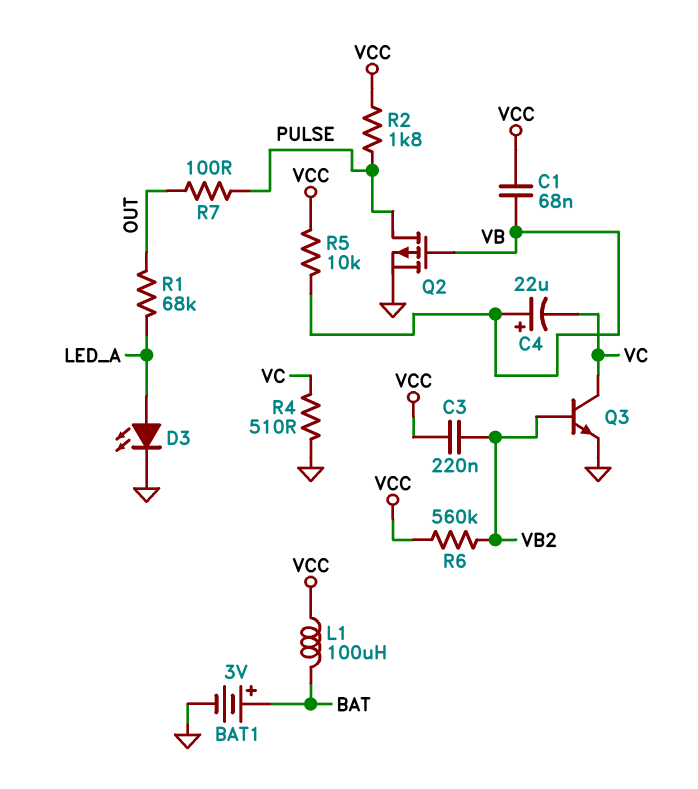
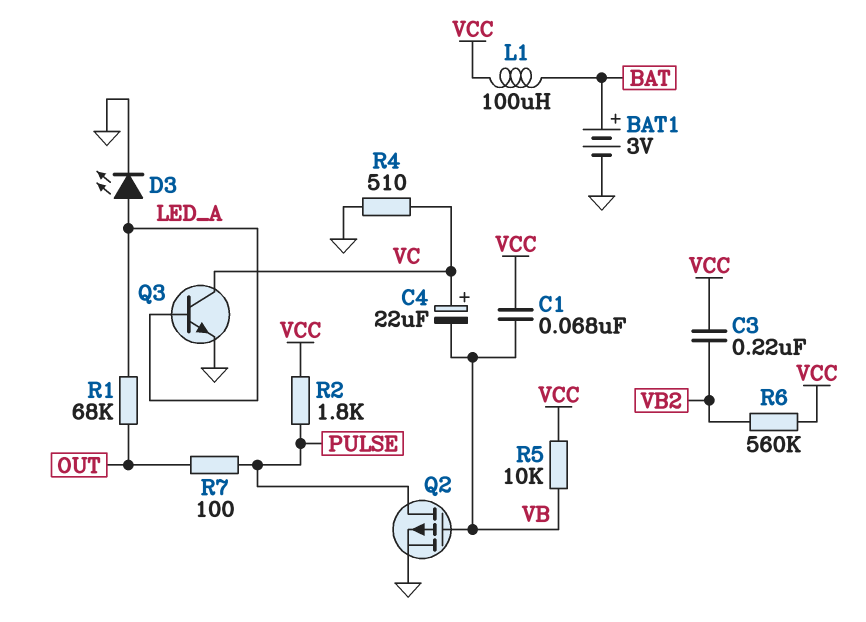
C4: 22uF (plus VB, minus VC) -> 22uF (plus VC, minus VB)
Q3: NPN (B VB2, C VC, E GND) -> NPN (B LED_A, C VC, E GND)

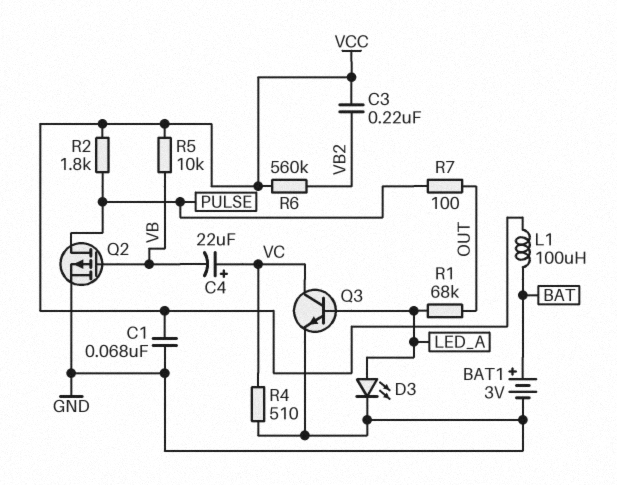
C1: 68nF (VB, VCC) -> 68nF (GND, VCC)

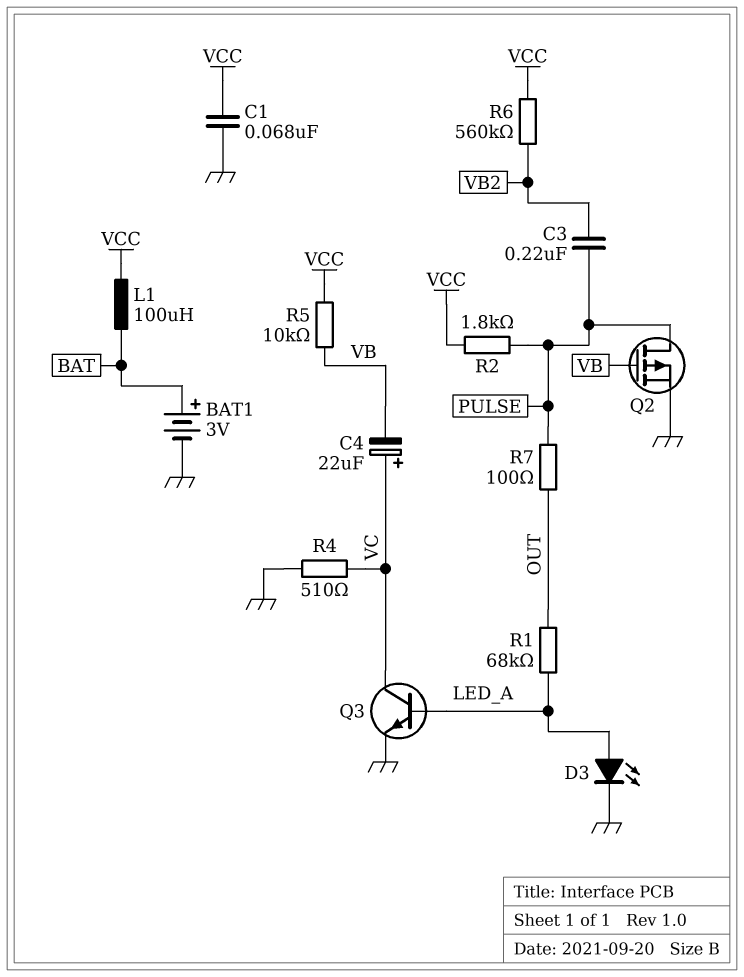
C3: 220nF (VB2, VCC) -> 220nF (PULSE, VB2)

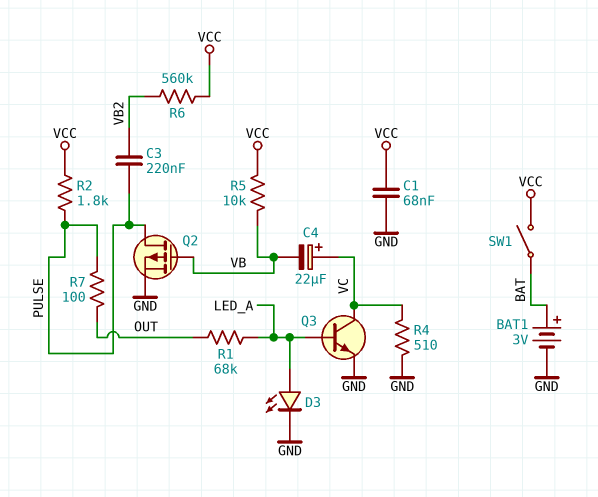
L1: 100uH (BAT, VCC) -> none
SW1: none -> switch (BAT, VCC)

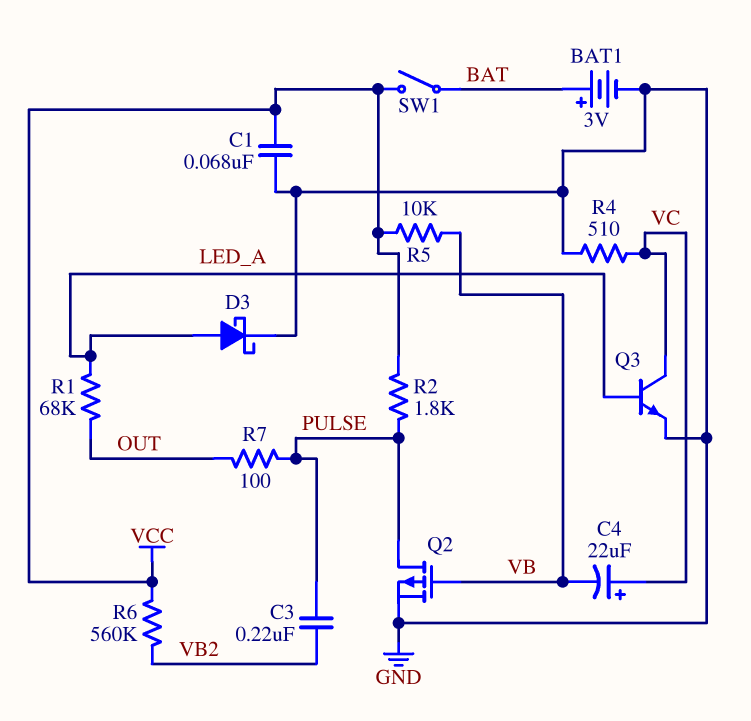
D3: LED (A LED_A, K GND) -> schottky (A LED_A, K GND)

